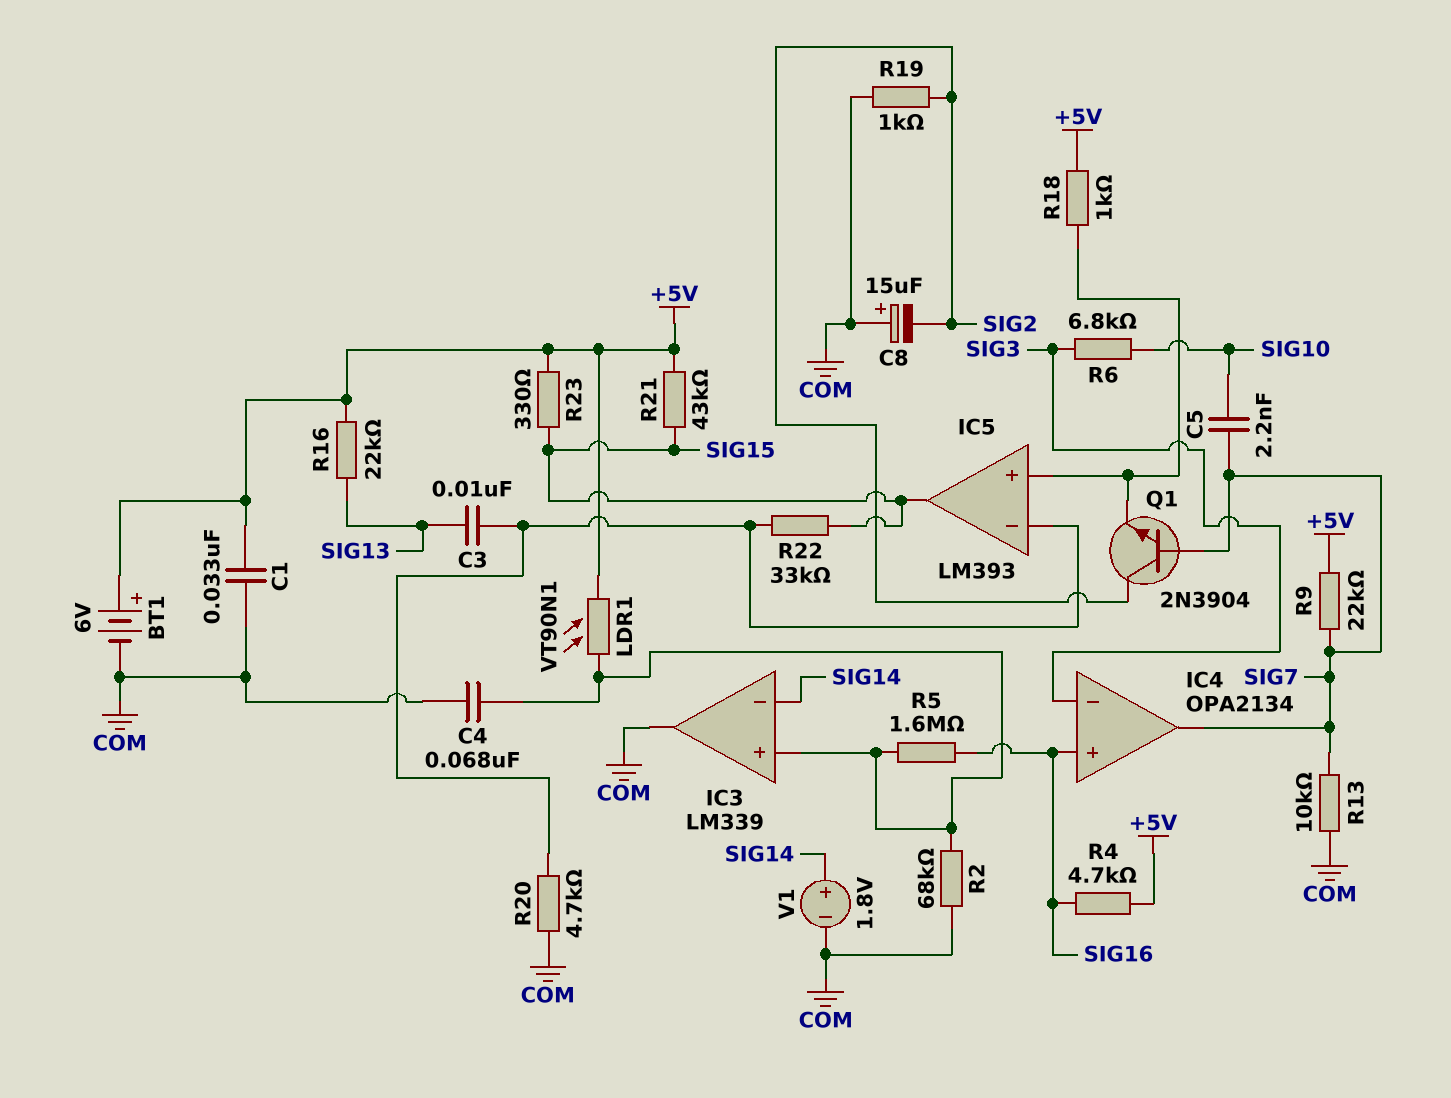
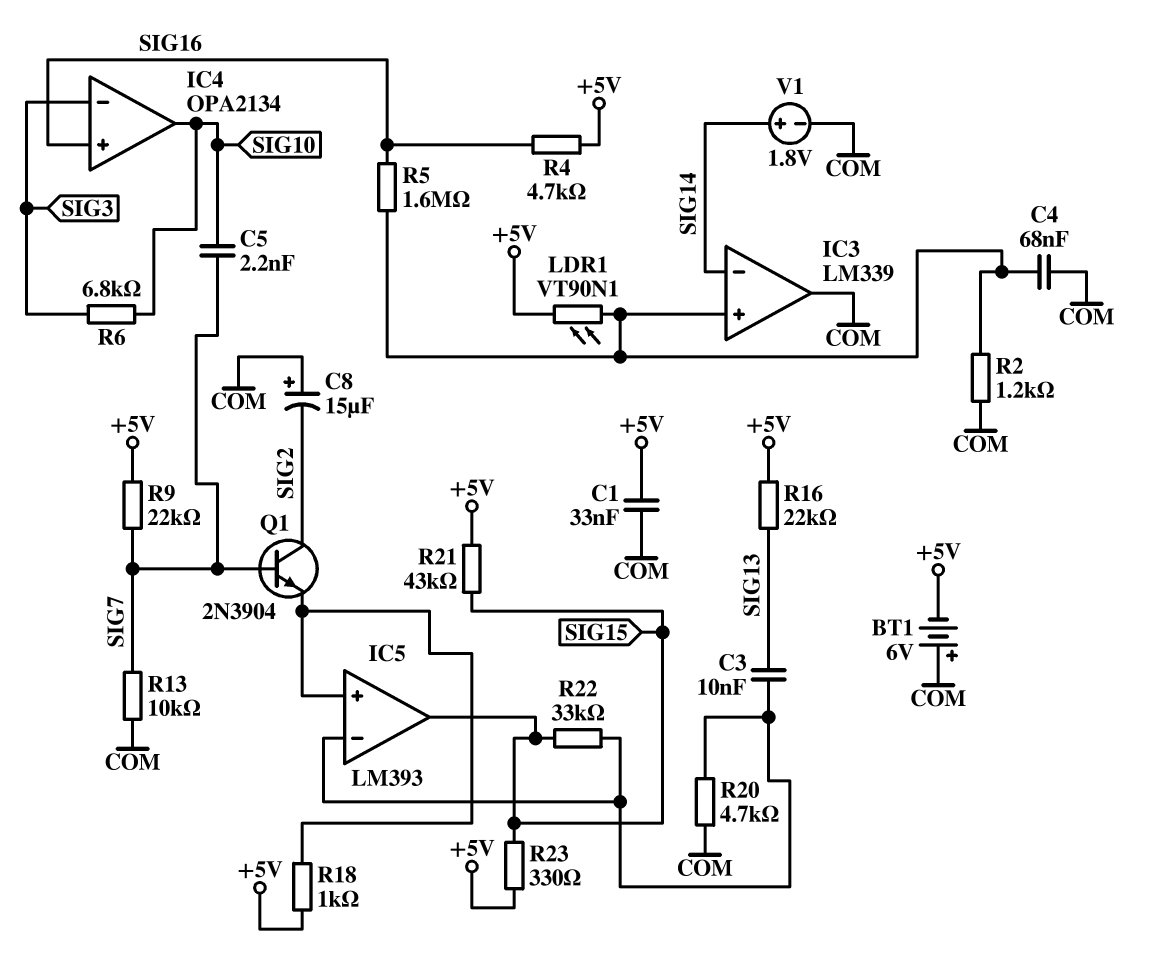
BT1: 6V (plus +5V, minus COM) -> 6V (plus COM, minus +5V)
IC4 pin out: SIG7 -> SIG10
R2: 68k (COM, IC3/in+) -> 1.2k (COM, IC3/in+)
R19: 1k (COM, SIG2) -> none

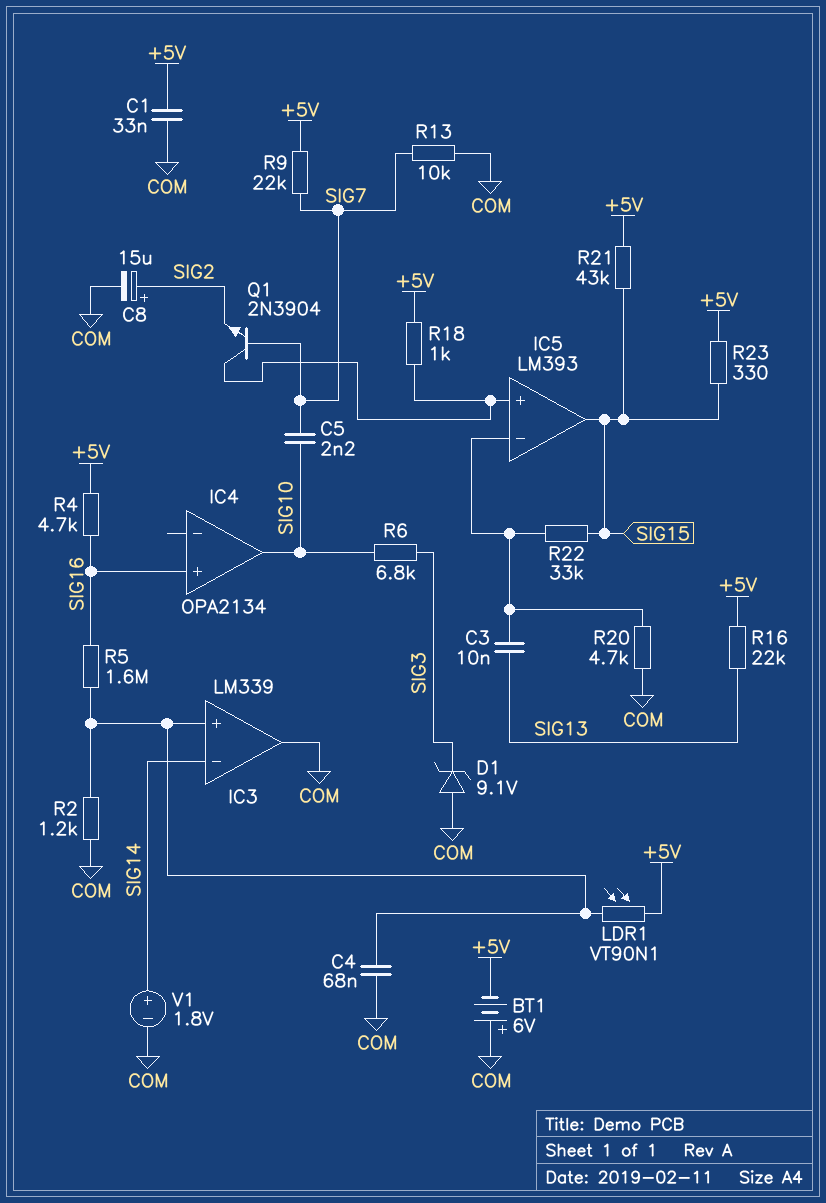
C8: 15uF (plus COM, minus SIG2) -> 15uF (plus SIG2, minus COM)
D1: none -> zener 9.1V (A COM, K SIG3)
IC4 pin in-: SIG3 -> none
Q1: NPN 2N3904 (B SIG7, C SIG2, E IC5/in+) -> NPN 2N3904 (B SIG7, C IC5/in+, E SIG2)

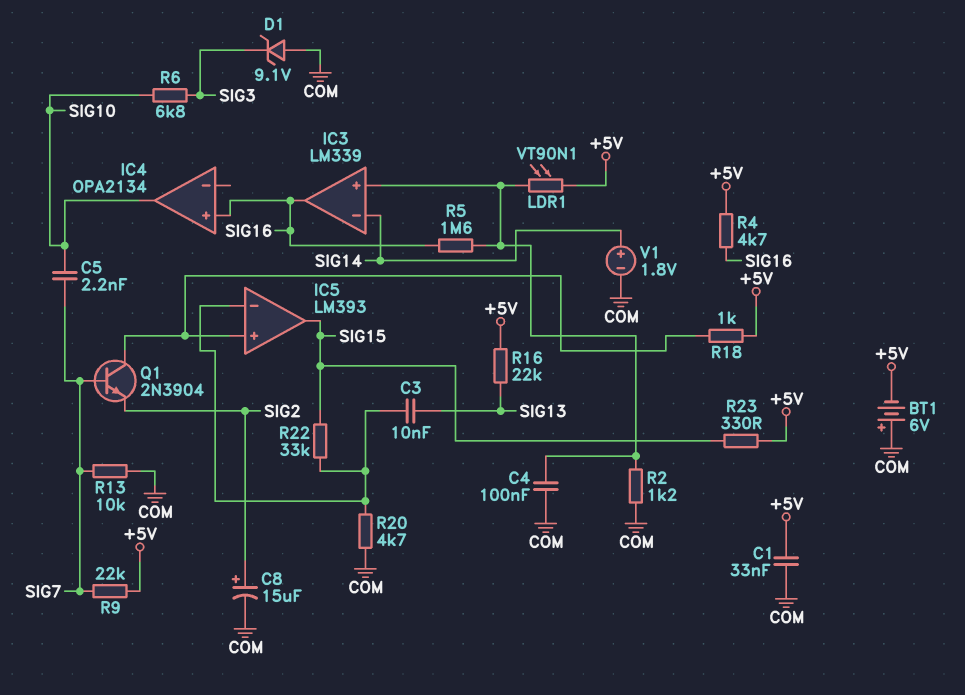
C4: 68nF (COM, IC3/in+) -> 100nF (COM, IC3/in+)
IC3 pin out: COM -> SIG16
R21: 43k (+5V, SIG15) -> none

